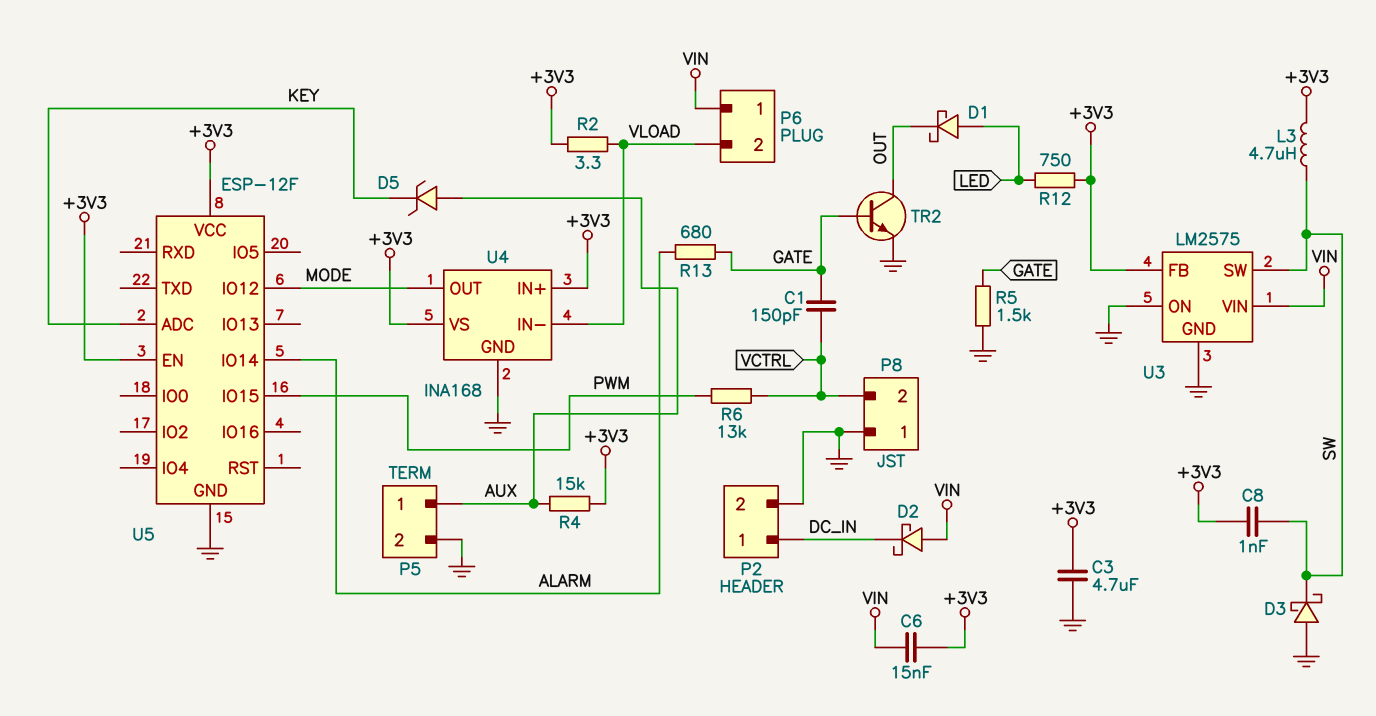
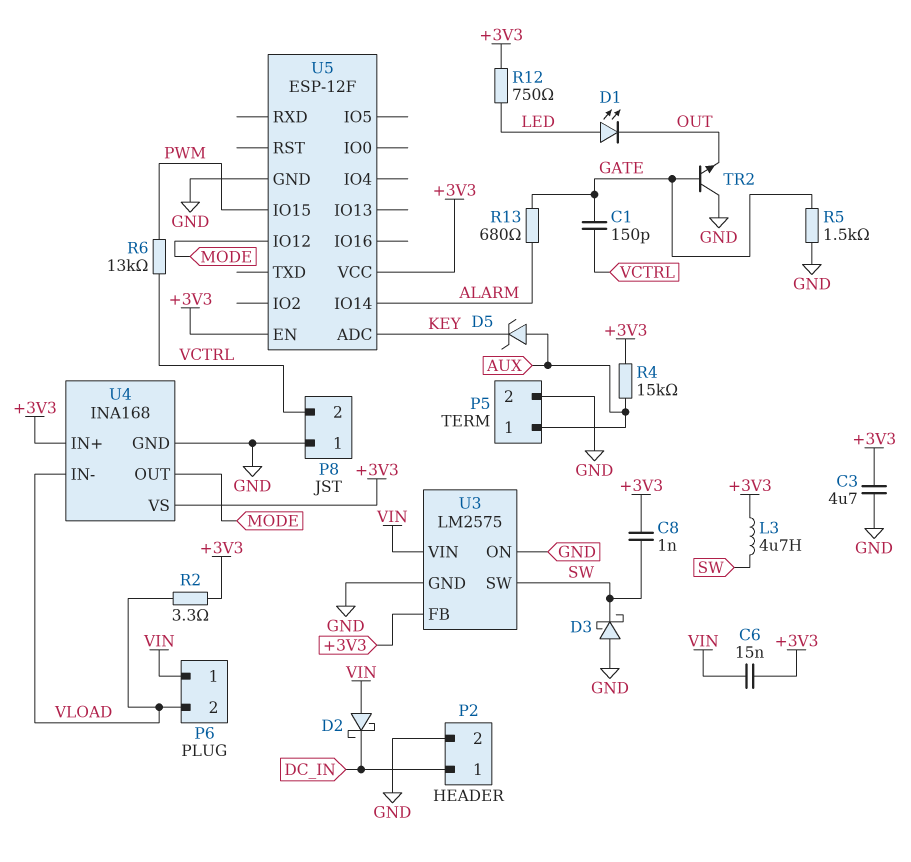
D1: schottky (A LED, K OUT) -> LED (A LED, K OUT)
TR2: NPN (B GATE, C OUT, E GND) -> NPN (B GATE, C GND, E OUT)

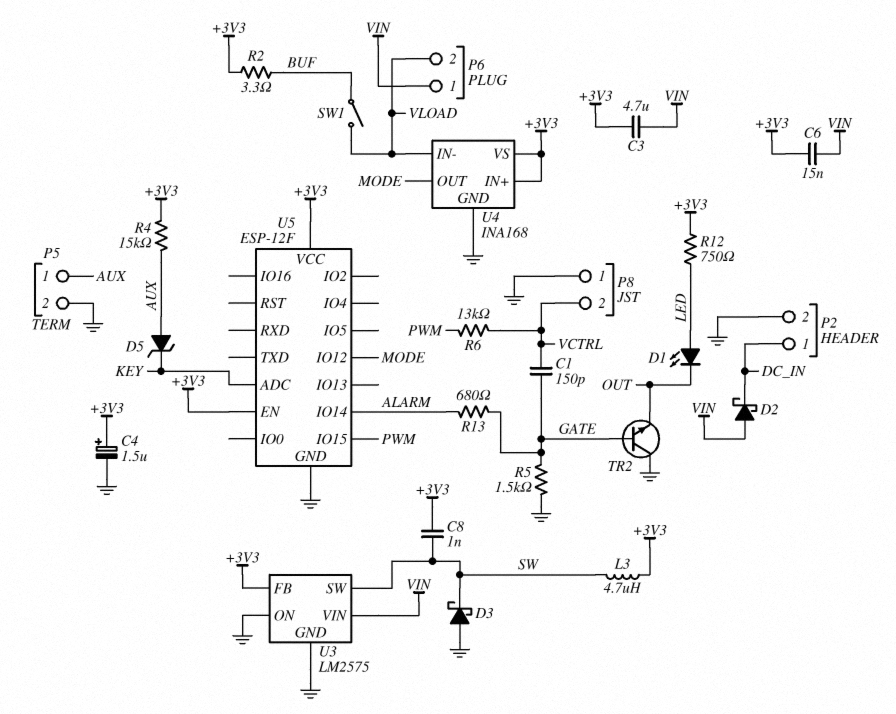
C3: 4.7uF (+3V3, GND) -> 4.7uF (+3V3, VIN)
C4: none -> 1.5uF (plus +3V3, minus GND)
R2: 3.3 (+3V3, VLOAD) -> 3.3 (+3V3, BUF)
SW1: none -> switch (BUF, VLOAD)

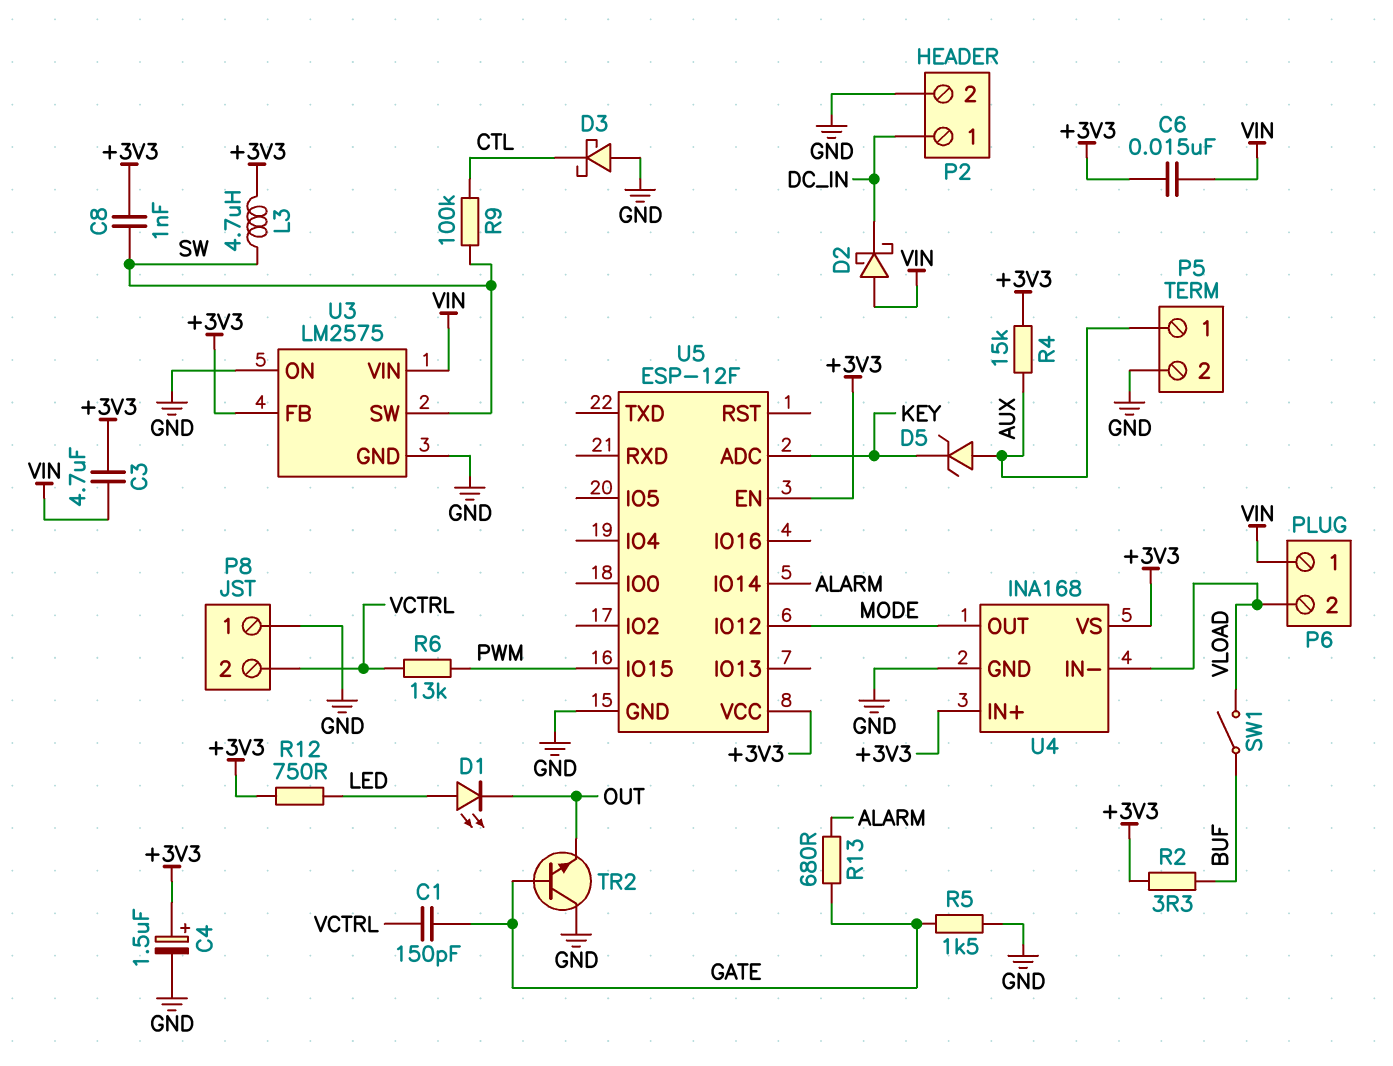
D3: schottky (A GND, K SW) -> schottky (A GND, K CTL)
R9: none -> 100k (CTL, SW)

